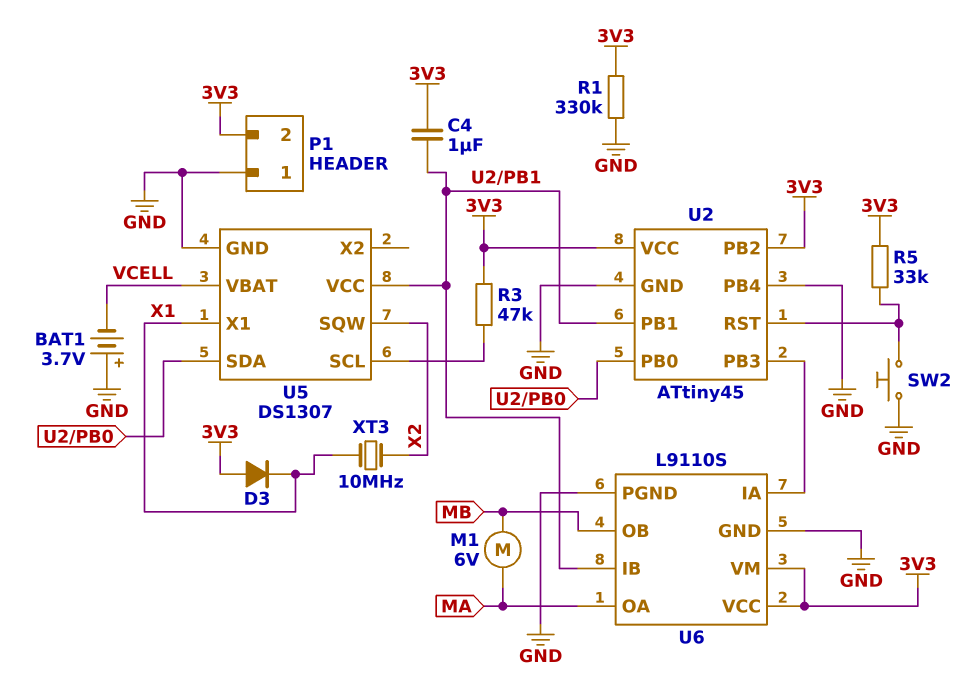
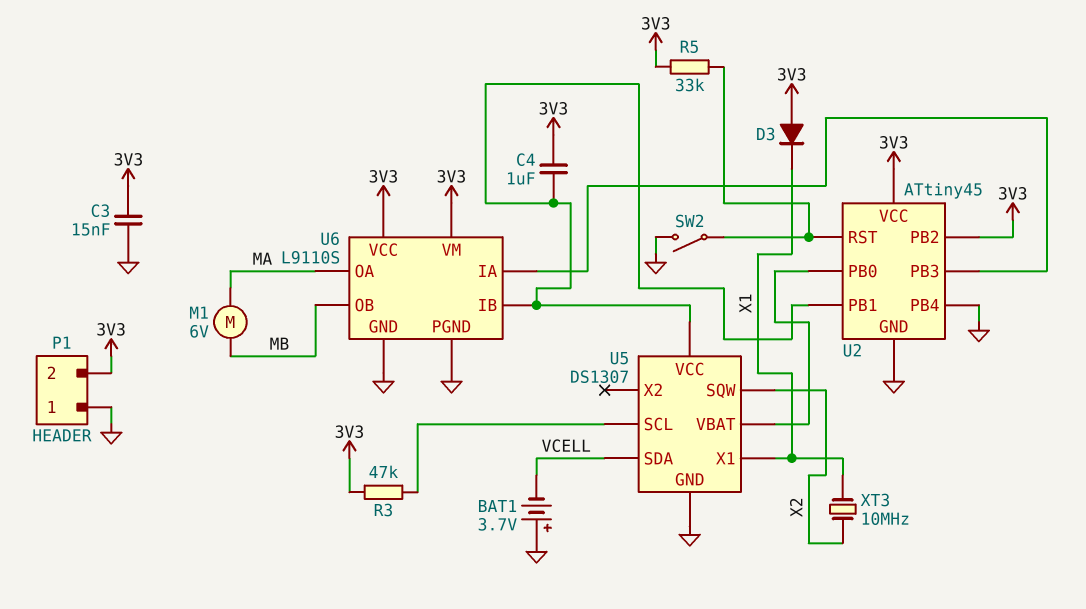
C3: none -> 15nF (3V3, GND)
R1: 330k (3V3, GND) -> none
SW2: button (GND, U2/RST) -> switch (GND, U2/RST)
U5 pin SDA: U2/PB0 -> VCELL
U5 pin VBAT: VCELL -> U2/PB0

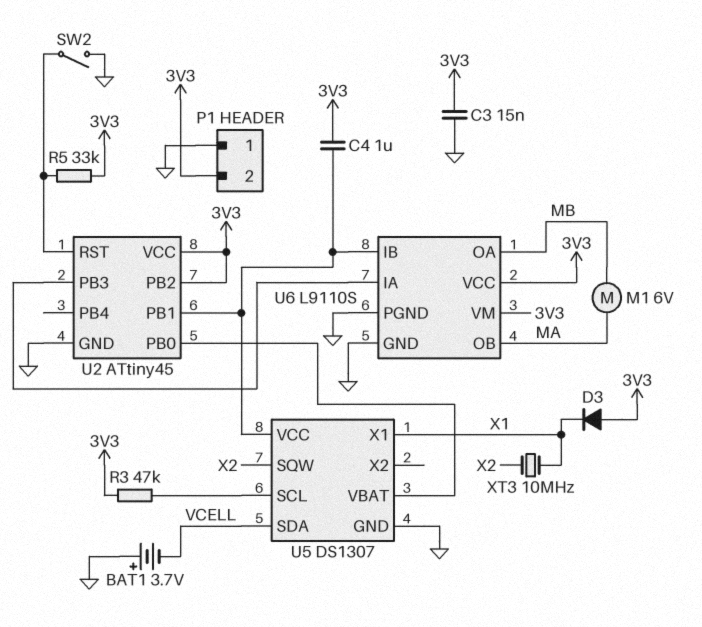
U2 pin PB4: GND -> none
U6 pin OA: MA -> MB
U6 pin OB: MB -> MA

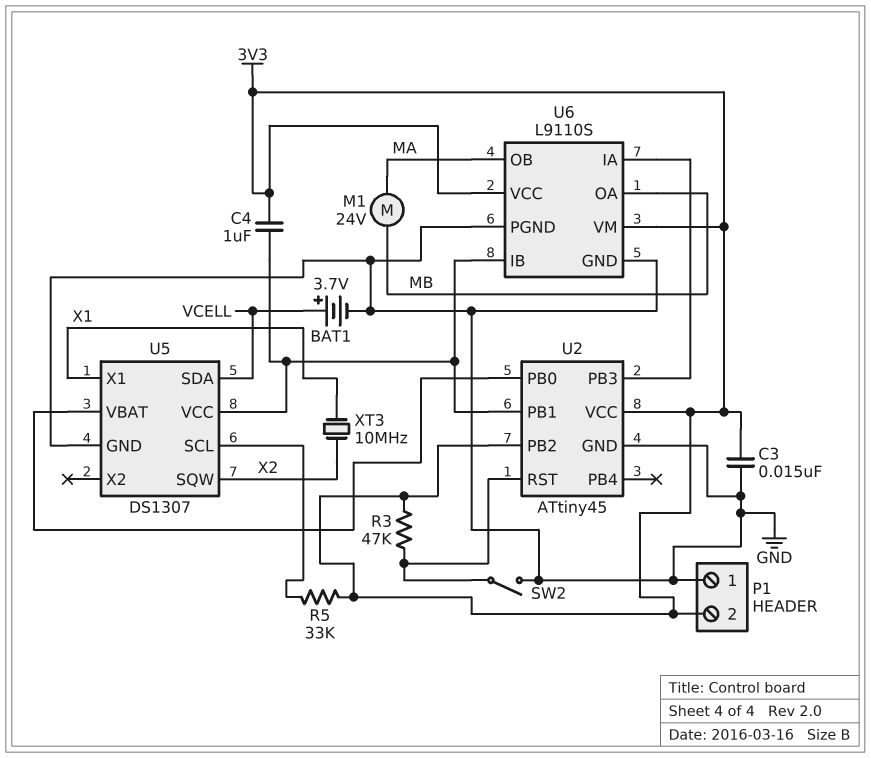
BAT1: 3.7V (plus GND, minus VCELL) -> 3.7V (plus VCELL, minus GND)
D3: diode (A 3V3, K X1) -> none
M1: motor 6V (MA, MB) -> motor 24V (MA, MB)
R3: 47k (3V3, U5/SCL) -> 47k (3V3, U2/RST)
R5: 33k (3V3, U2/RST) -> 33k (3V3, U5/SCL)

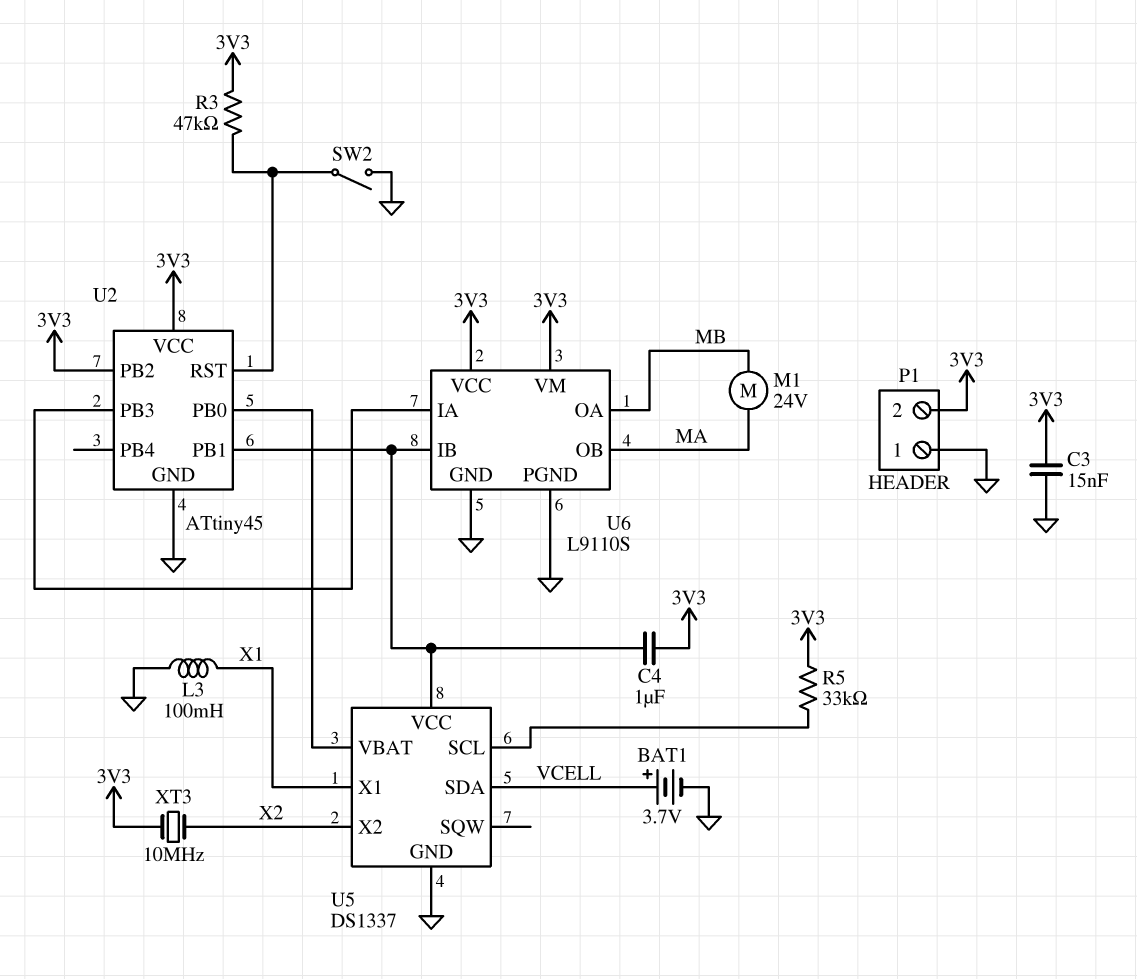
L3: none -> 100mH (GND, X1)
U5: DS1307 -> DS1337
U5 pin SQW: X2 -> none
U5 pin X2: none -> X2
XT3: 10MHz (X1, X2) -> 10MHz (3V3, X2)

